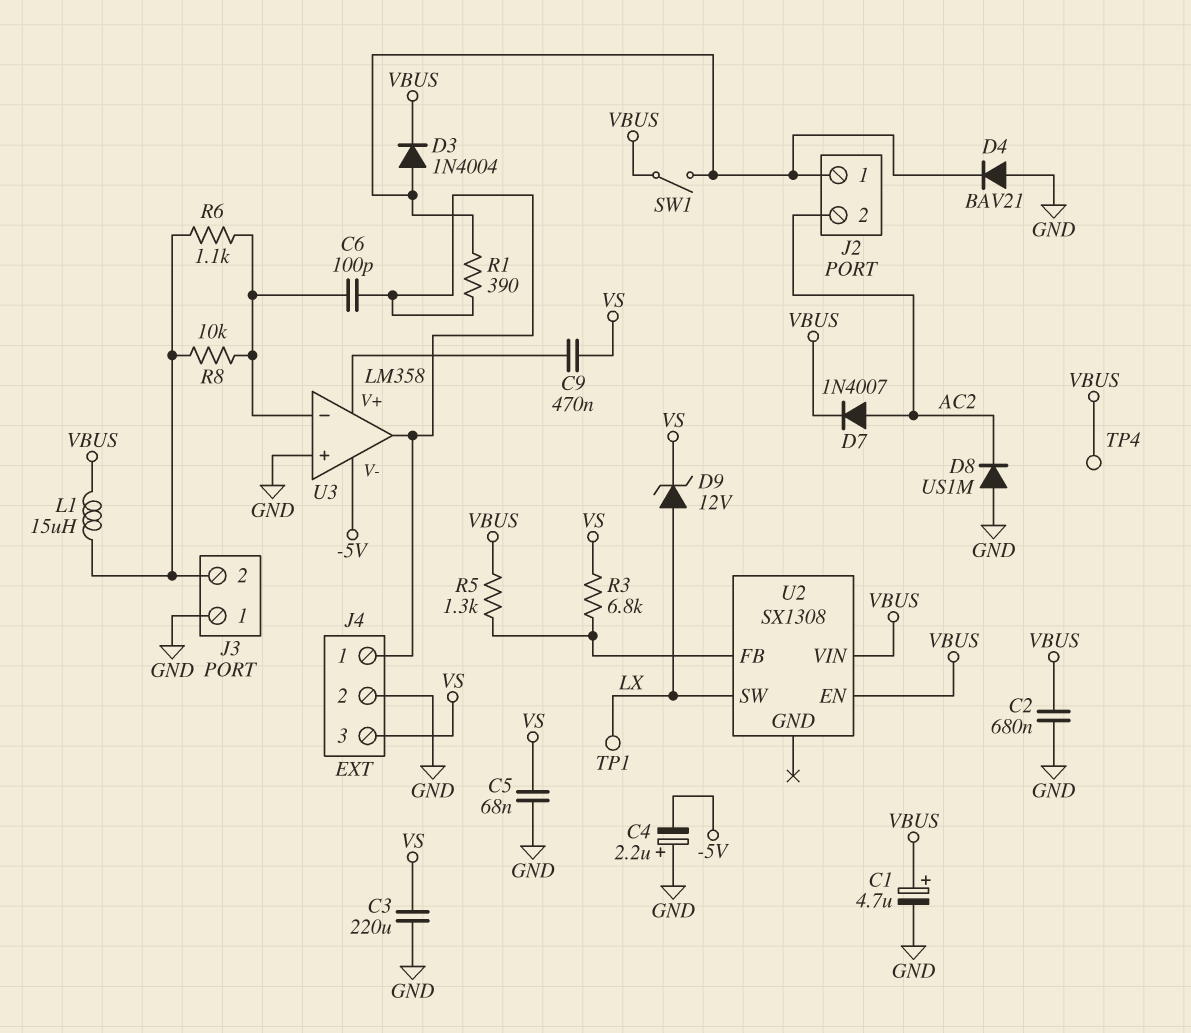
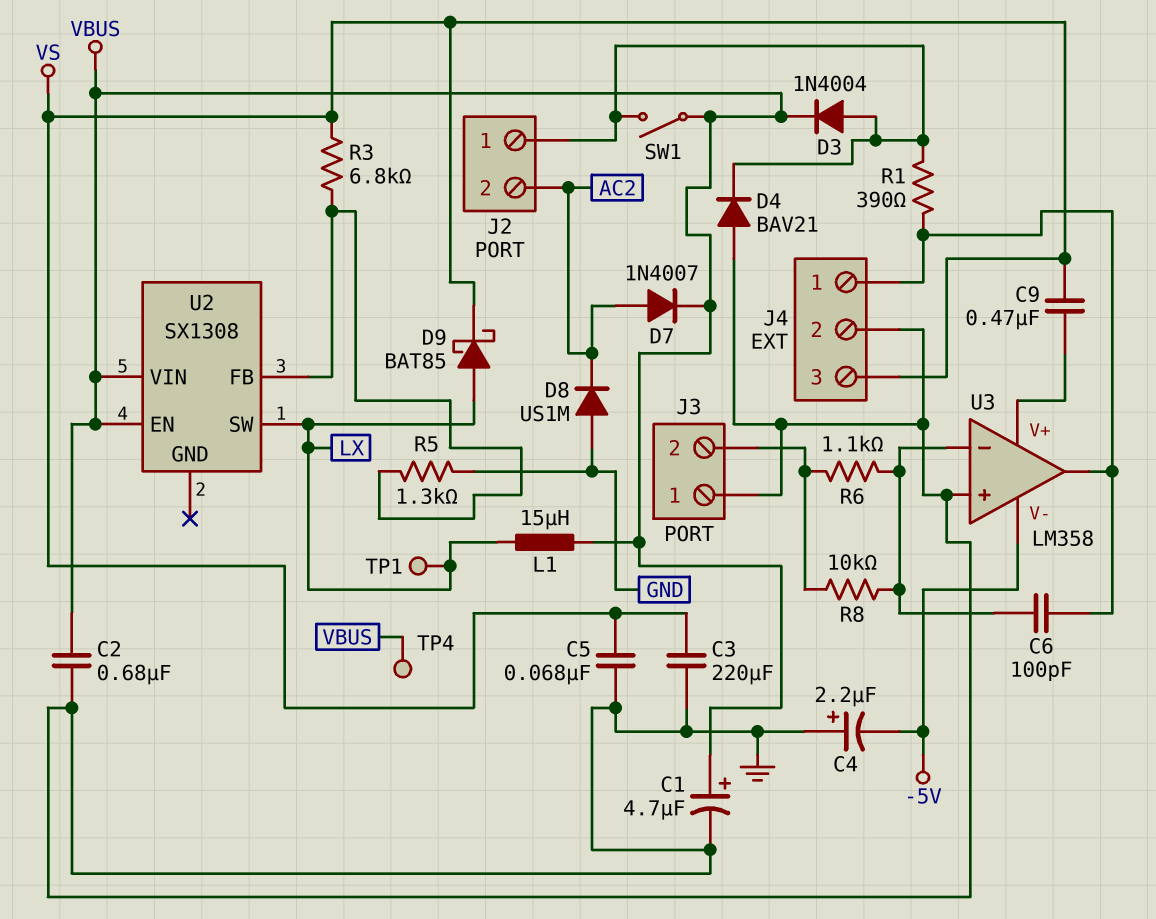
D9: zener 12V (A LX, K VS) -> schottky BAT85 (A LX, K VS)
L1: 15uH (J3/2, VBUS) -> 15uH (LX, VBUS)
R5: 1.3k (U2/FB, VBUS) -> 1.3k (GND, U2/FB)

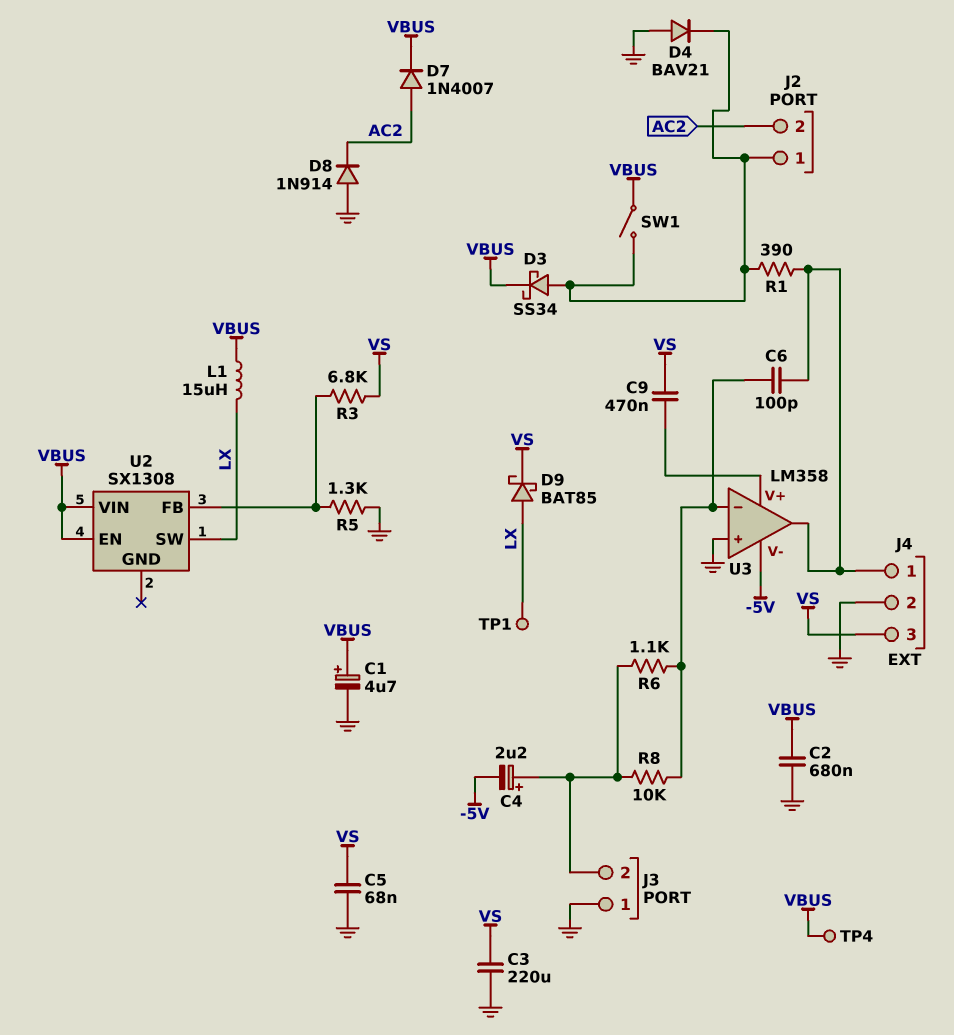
C4: 2.2uF (plus GND, minus -5V) -> 2.2uF (plus J3/2, minus -5V)
D3: diode 1N4004 (A J2/1, K VBUS) -> schottky SS34 (A J2/1, K VBUS)
D8: diode US1M (A GND, K AC2) -> diode 1N914 (A GND, K AC2)

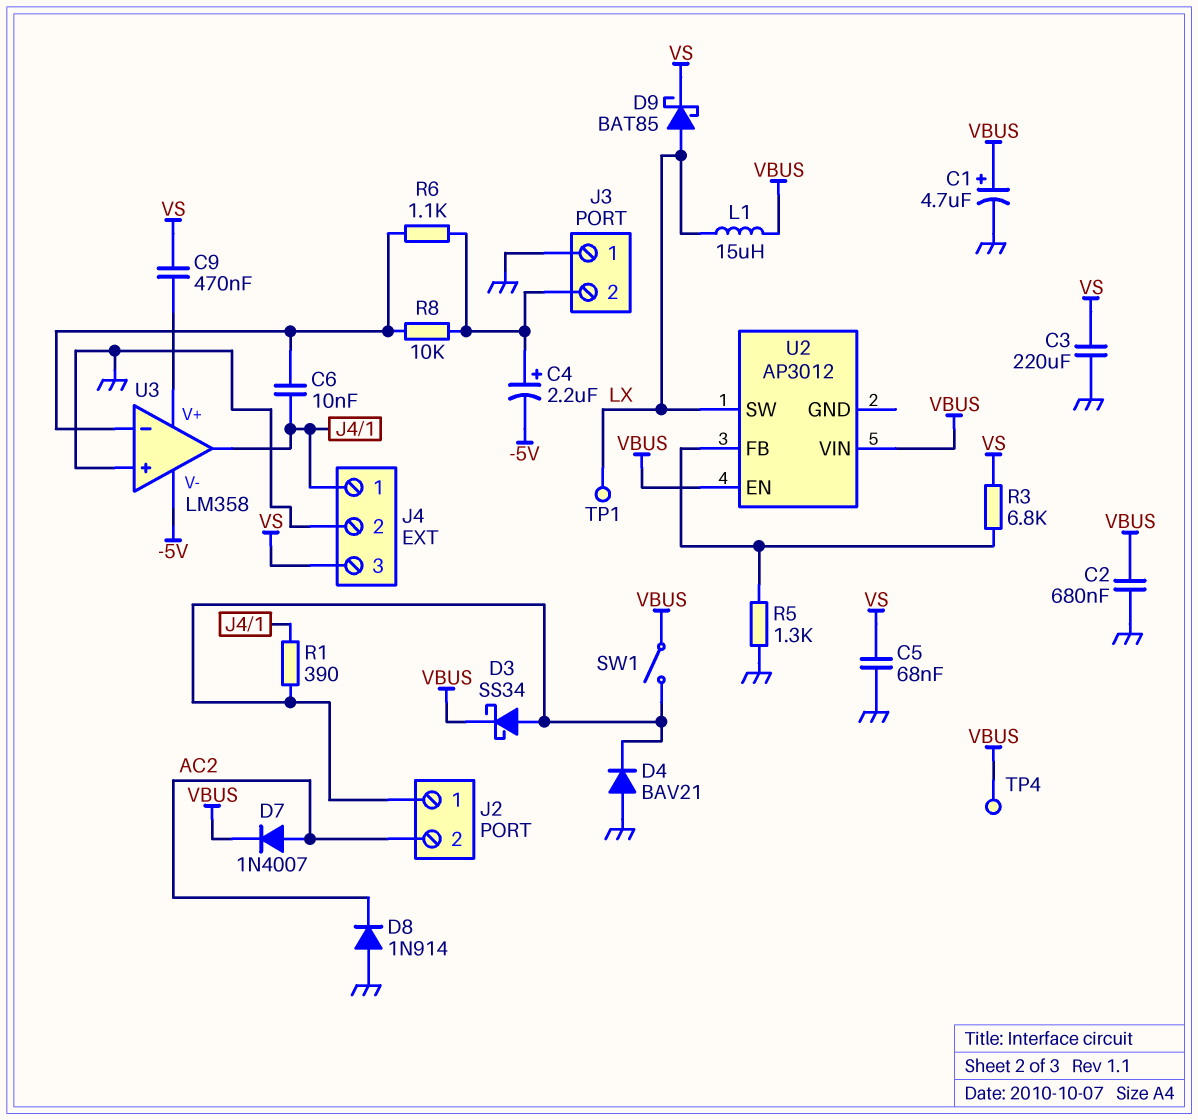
C6: 100pF (J4/1, U3/in-) -> 10nF (J4/1, U3/in-)
U2: SX1308 -> AP3012

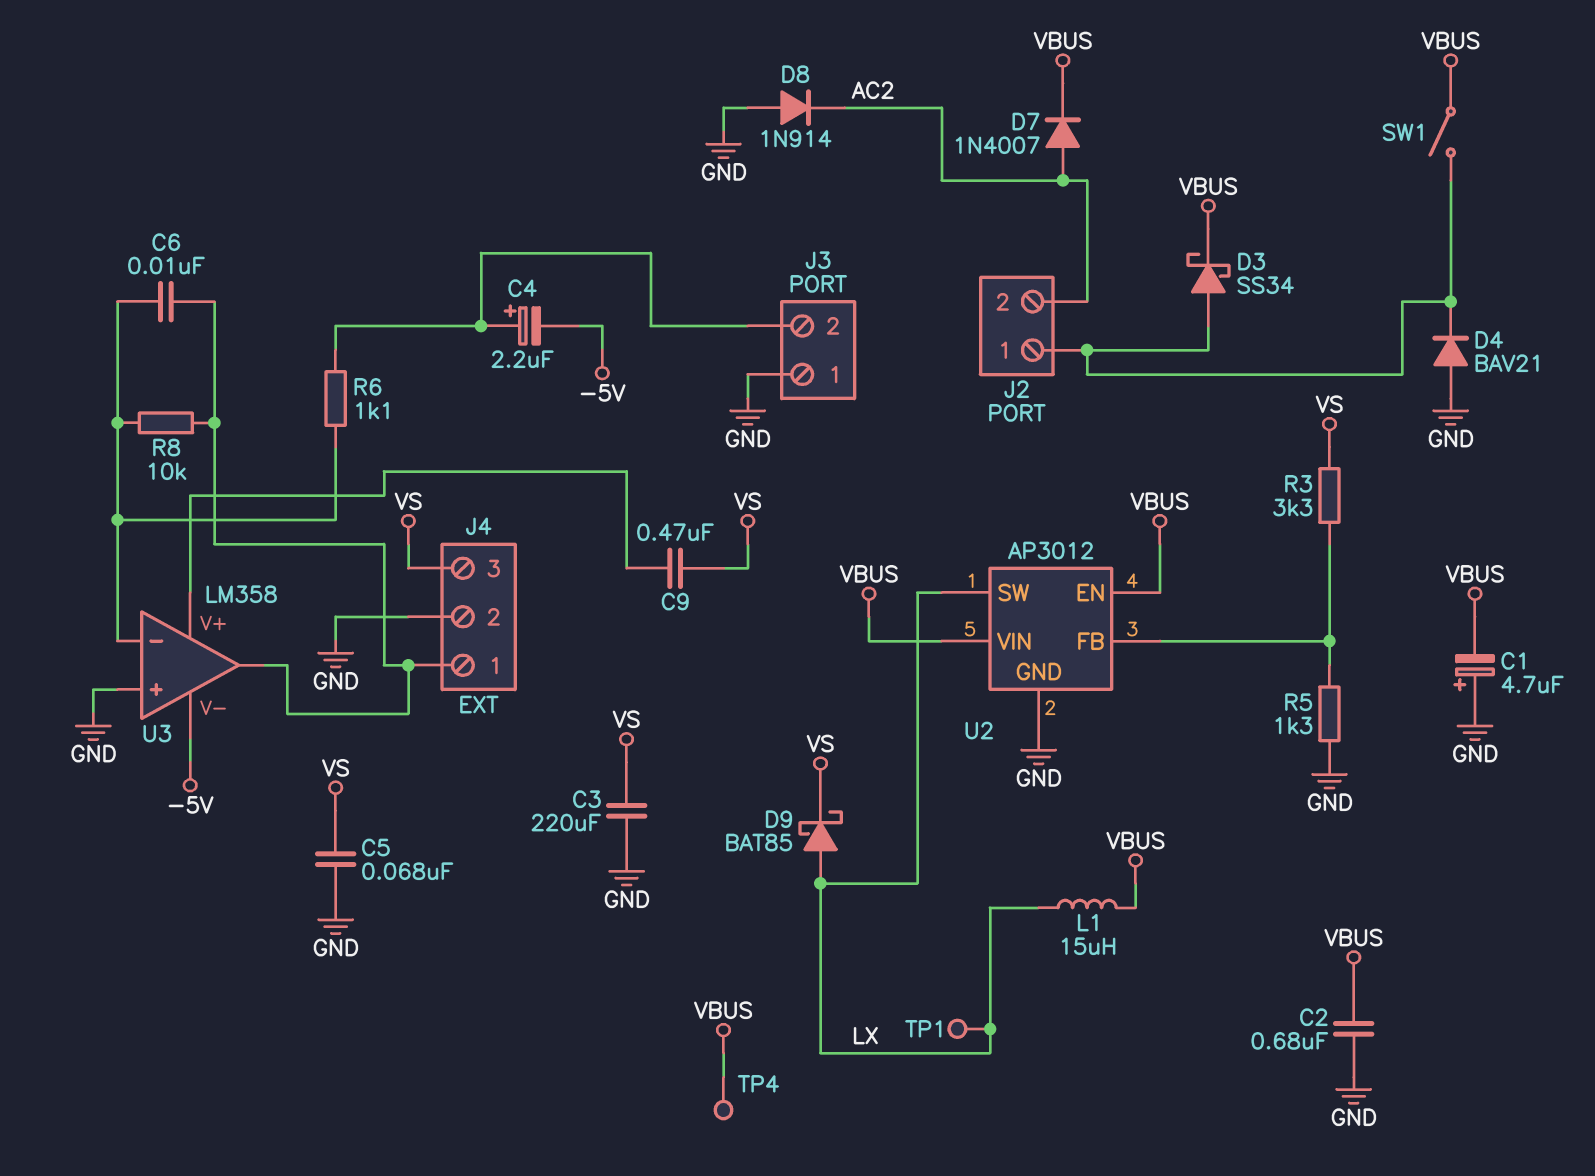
C1: 4.7uF (plus VBUS, minus GND) -> 4.7uF (plus GND, minus VBUS)
R1: 390 (J2/1, J4/1) -> none
R3: 6.8k (U2/FB, VS) -> 3.3k (U2/FB, VS)
R8: 10k (J3/2, U3/in-) -> 10k (J4/1, U3/in-)
U2 pin GND: none -> GND

